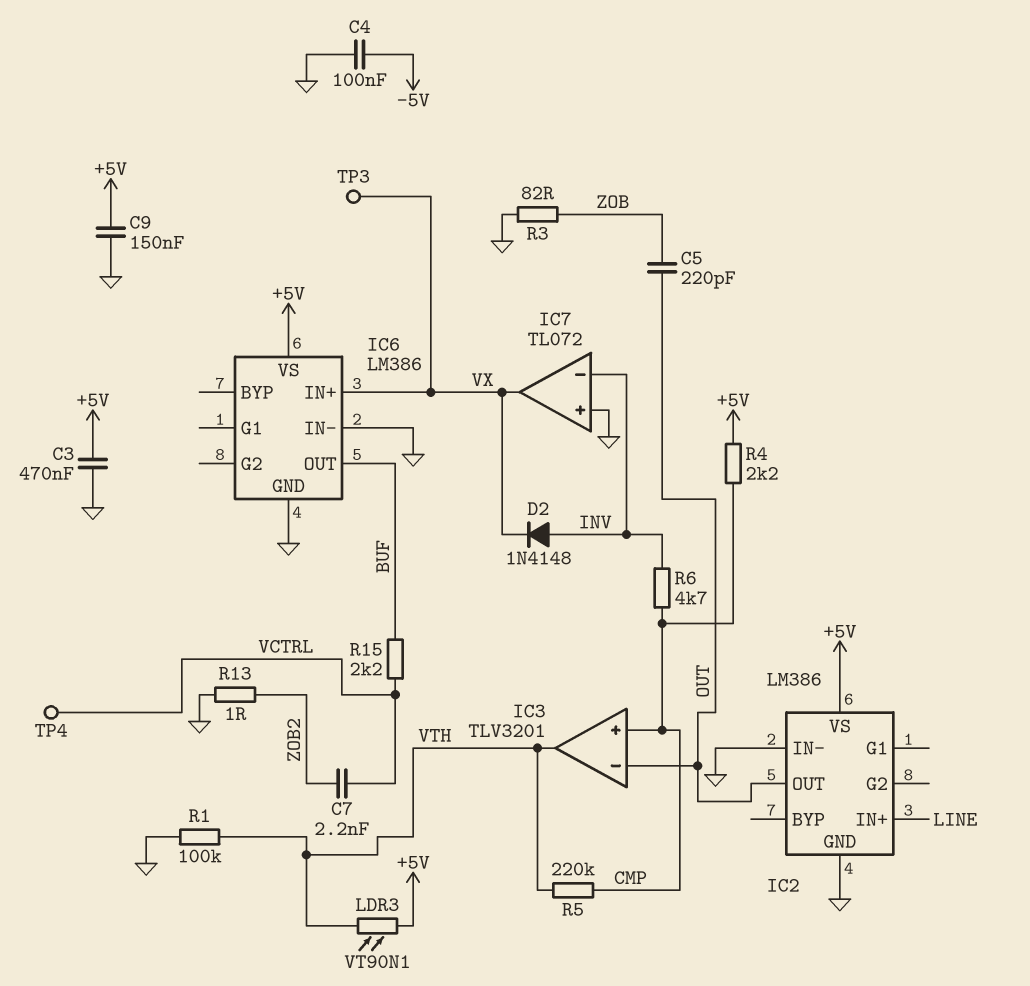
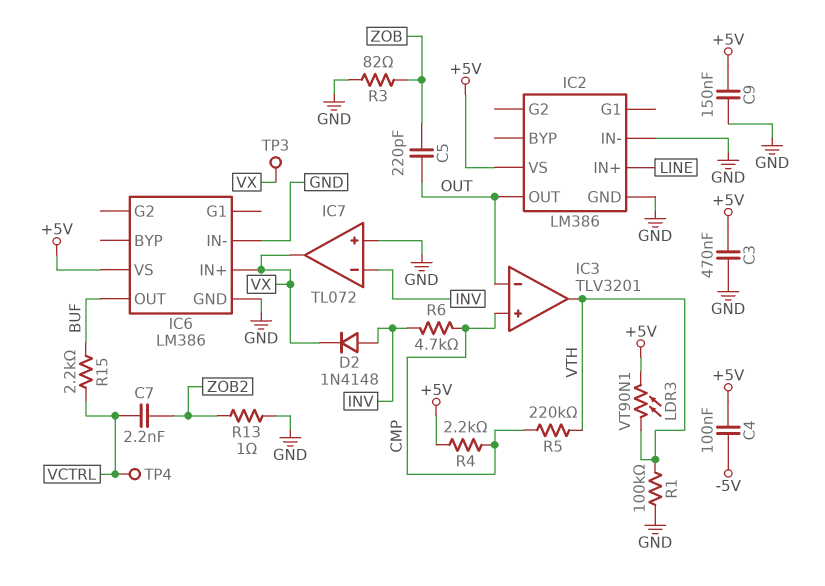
C4: 100nF (-5V, GND) -> 100nF (+5V, -5V)

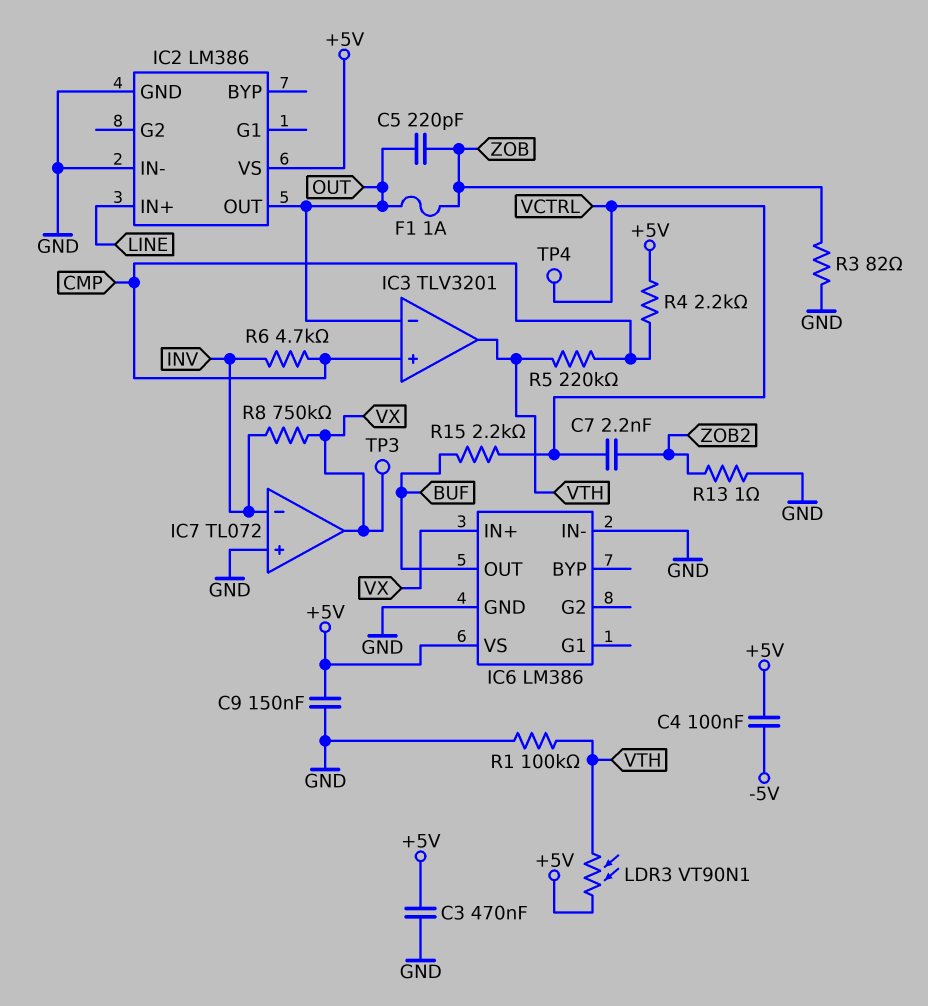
D2: diode 1N4148 (A INV, K VX) -> none
F1: none -> 1A (OUT, ZOB)
R8: none -> 750k (INV, VX)

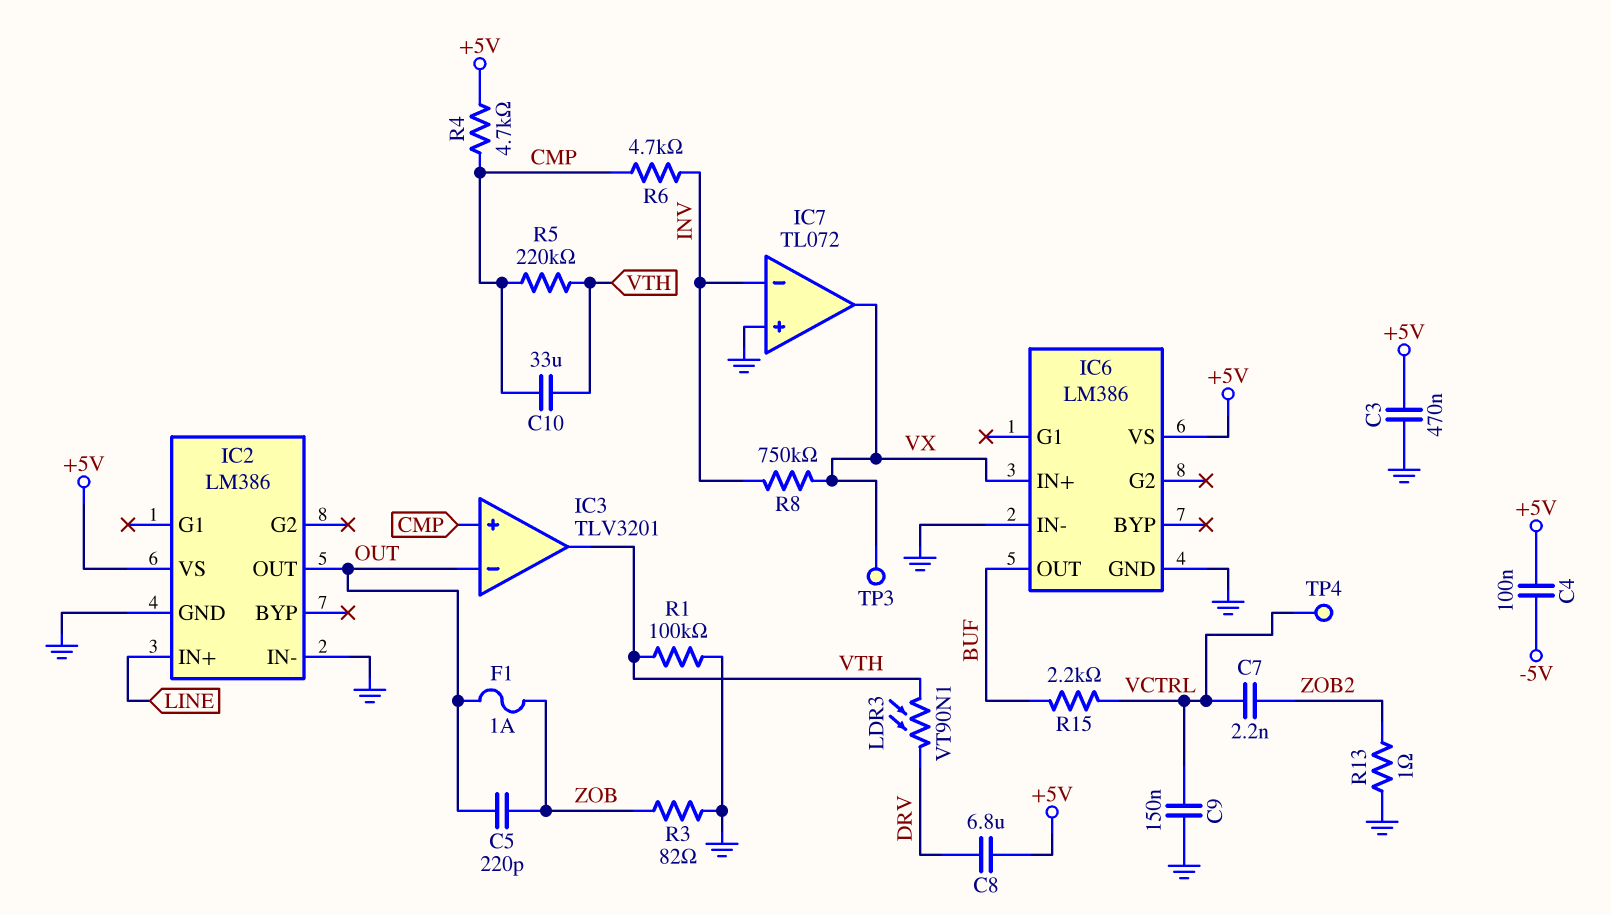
C8: none -> 6.8uF (+5V, DRV)
C9: 150nF (+5V, GND) -> 150nF (GND, VCTRL)
C10: none -> 33uF (CMP, VTH)
LDR3: VT90N1 (+5V, VTH) -> VT90N1 (DRV, VTH)
R4: 2.2k (+5V, CMP) -> 4.7k (+5V, CMP)

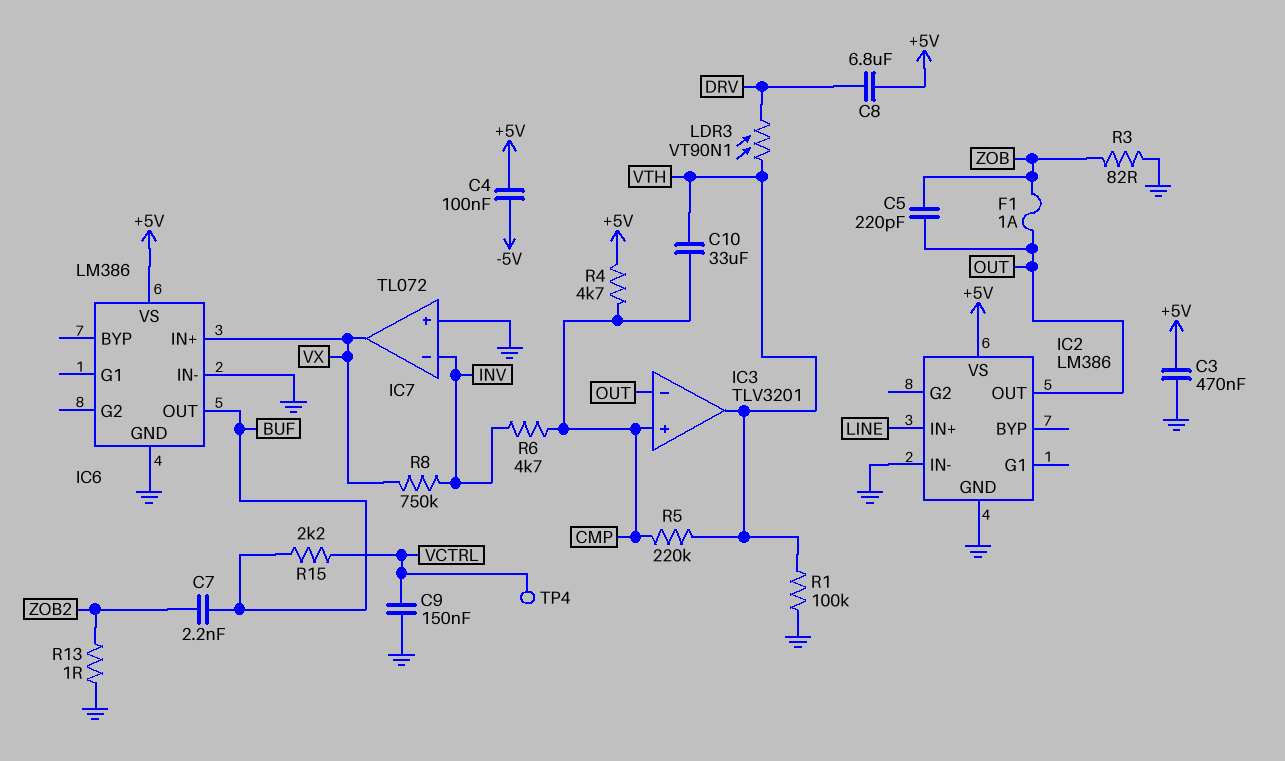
C7: 2.2nF (VCTRL, ZOB2) -> 2.2nF (BUF, ZOB2)
TP3: test point (VX) -> none

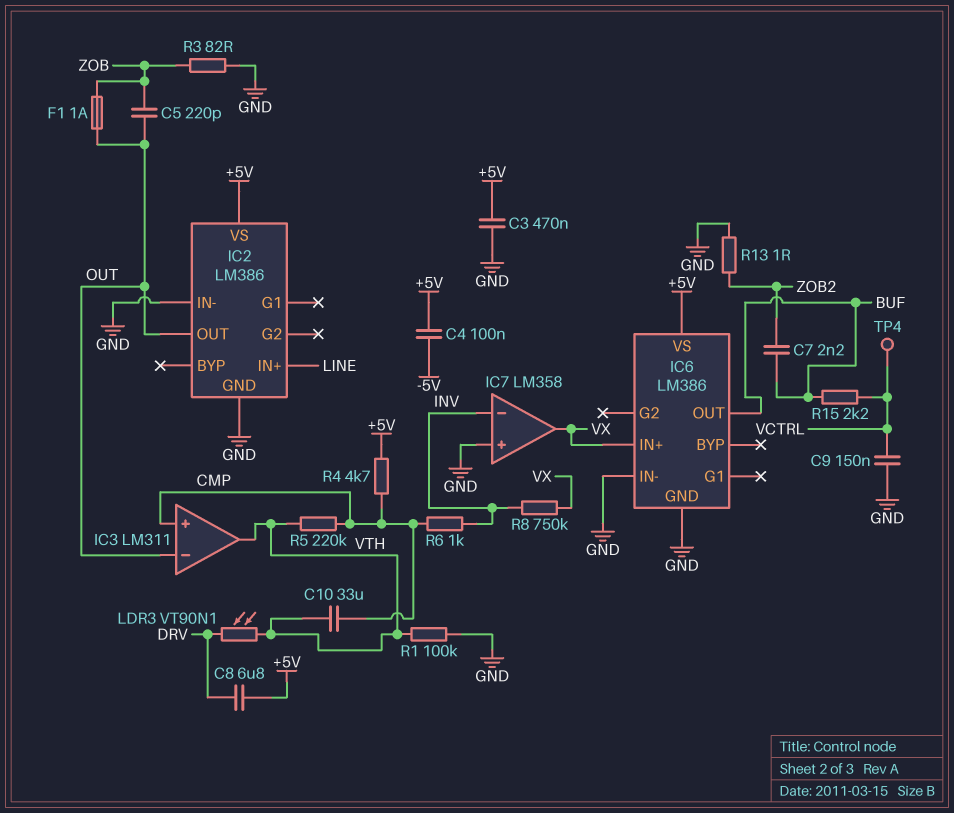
IC3: TLV3201 -> LM311
IC7: TL072 -> LM358
R6: 4.7k (CMP, INV) -> 1k (CMP, INV)

